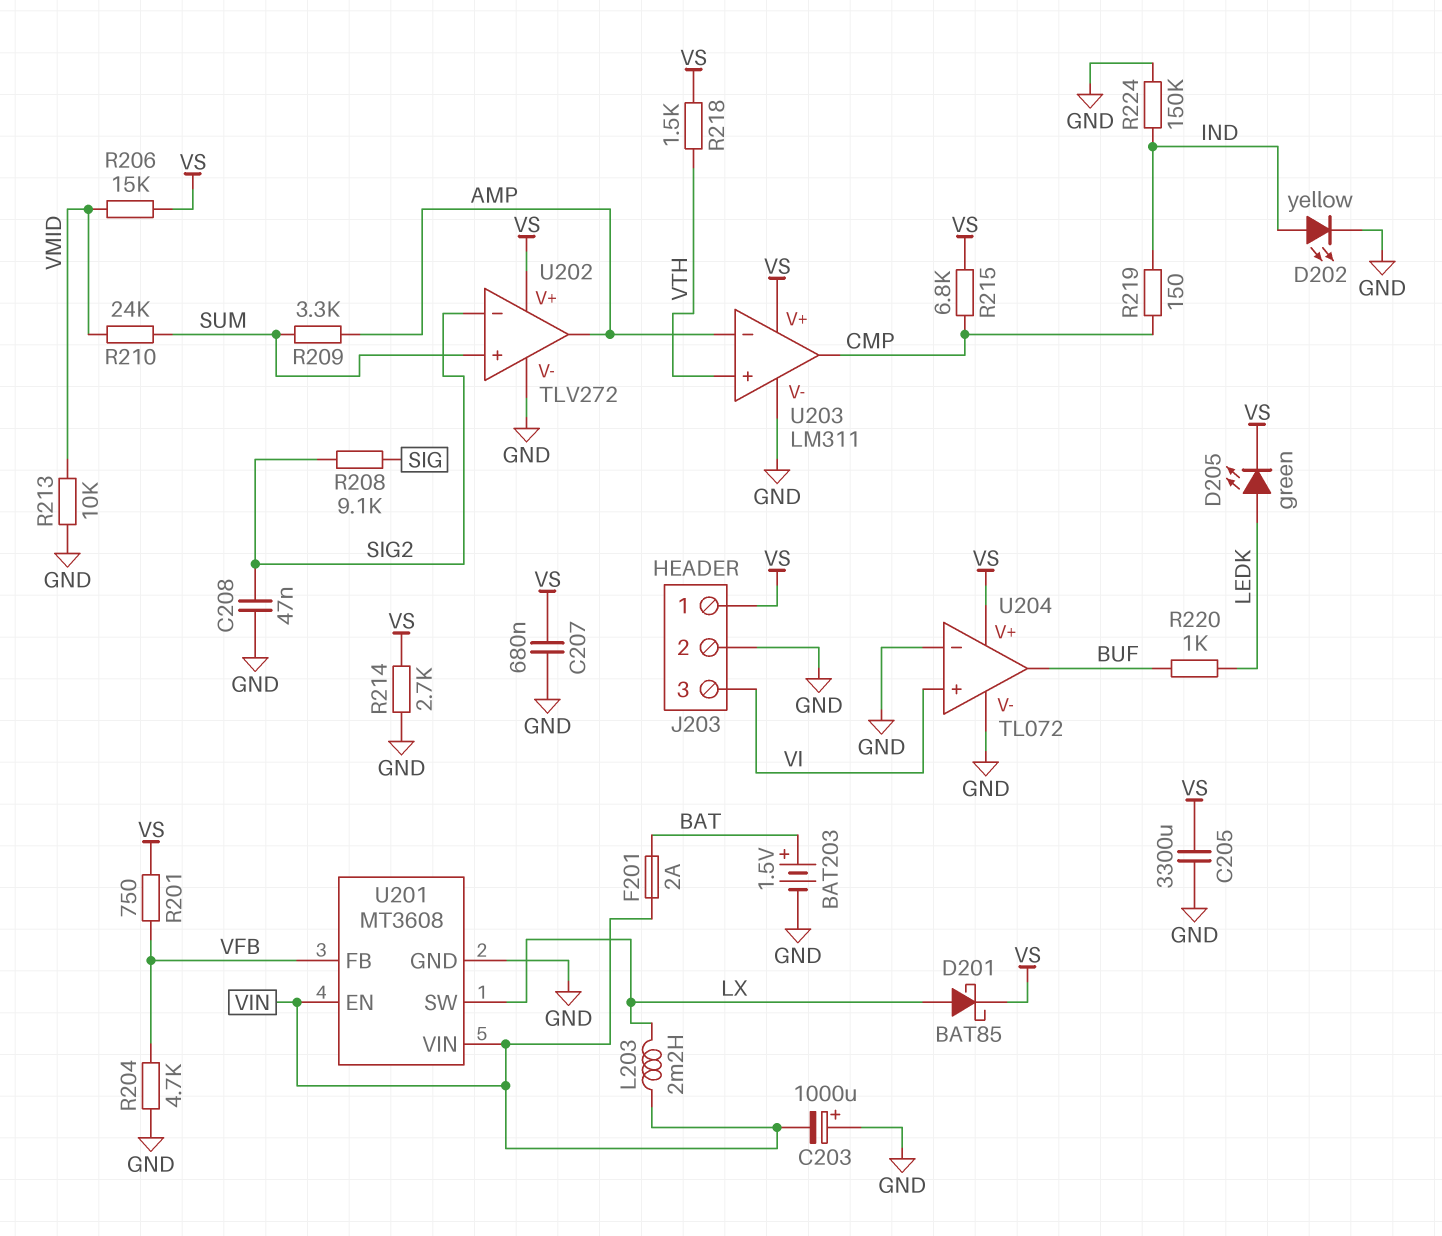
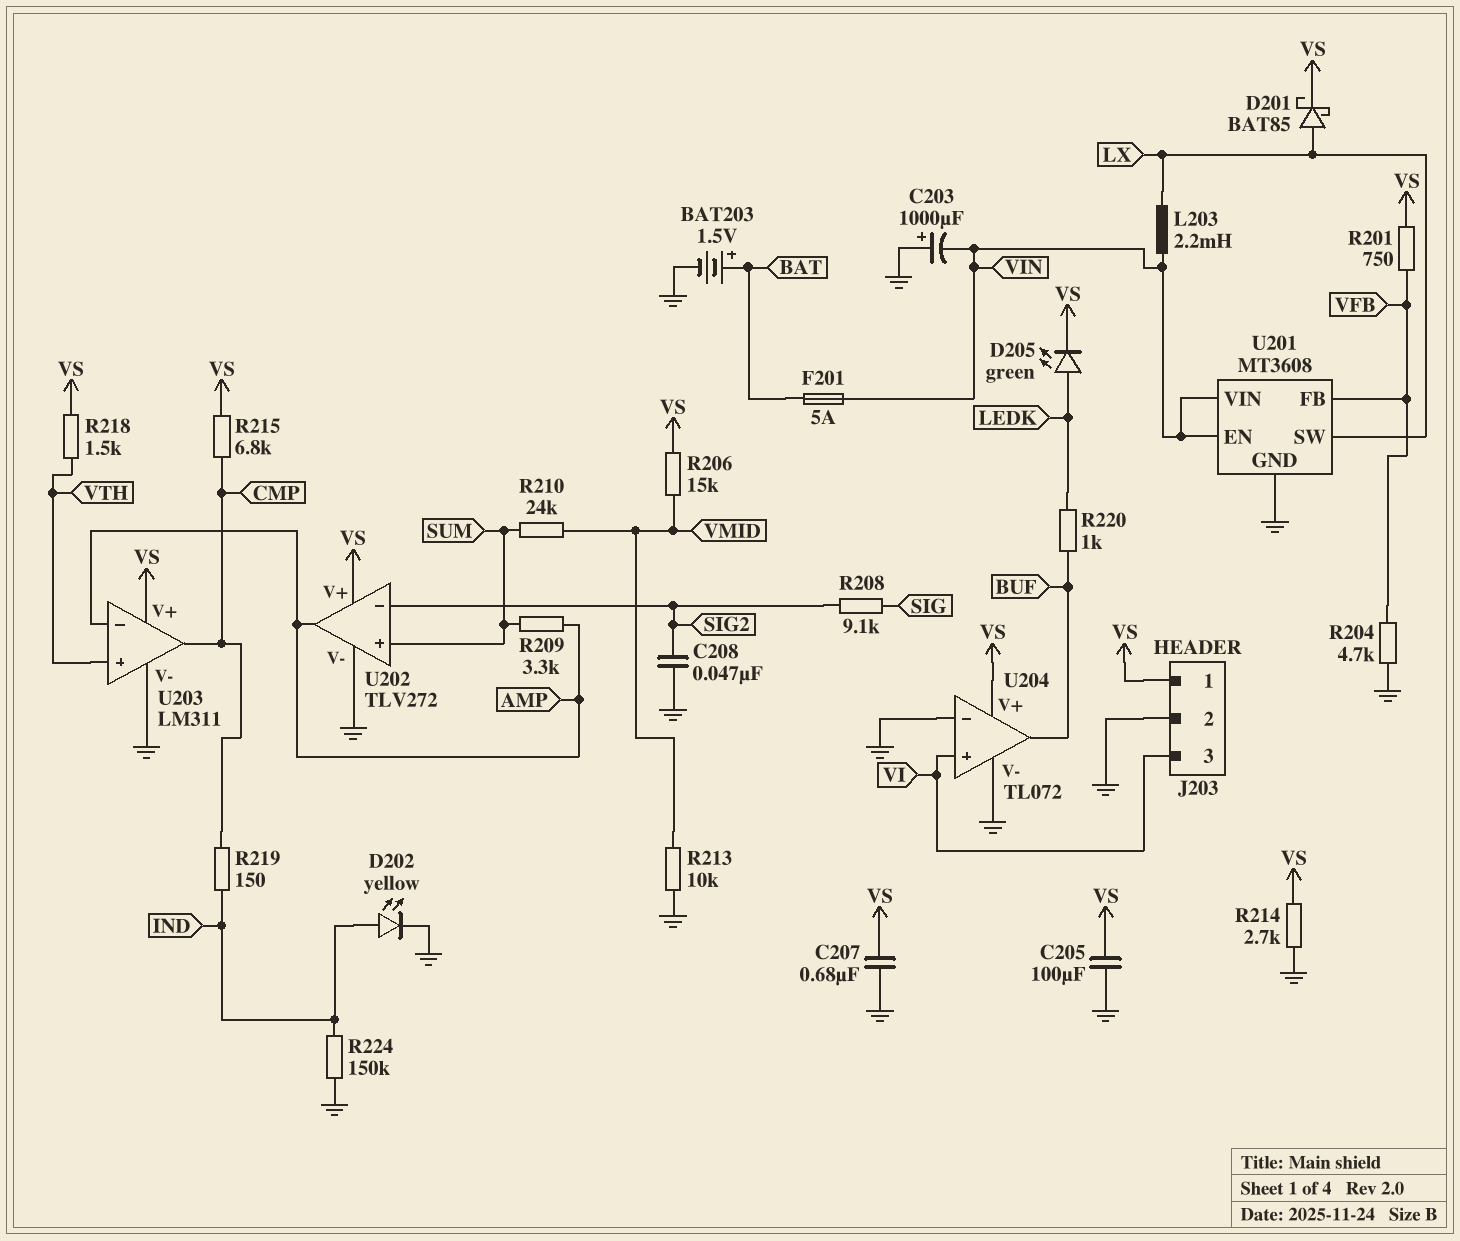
C205: 3300uF (GND, VS) -> 100uF (GND, VS)
F201: 2A (BAT, VIN) -> 5A (BAT, VIN)

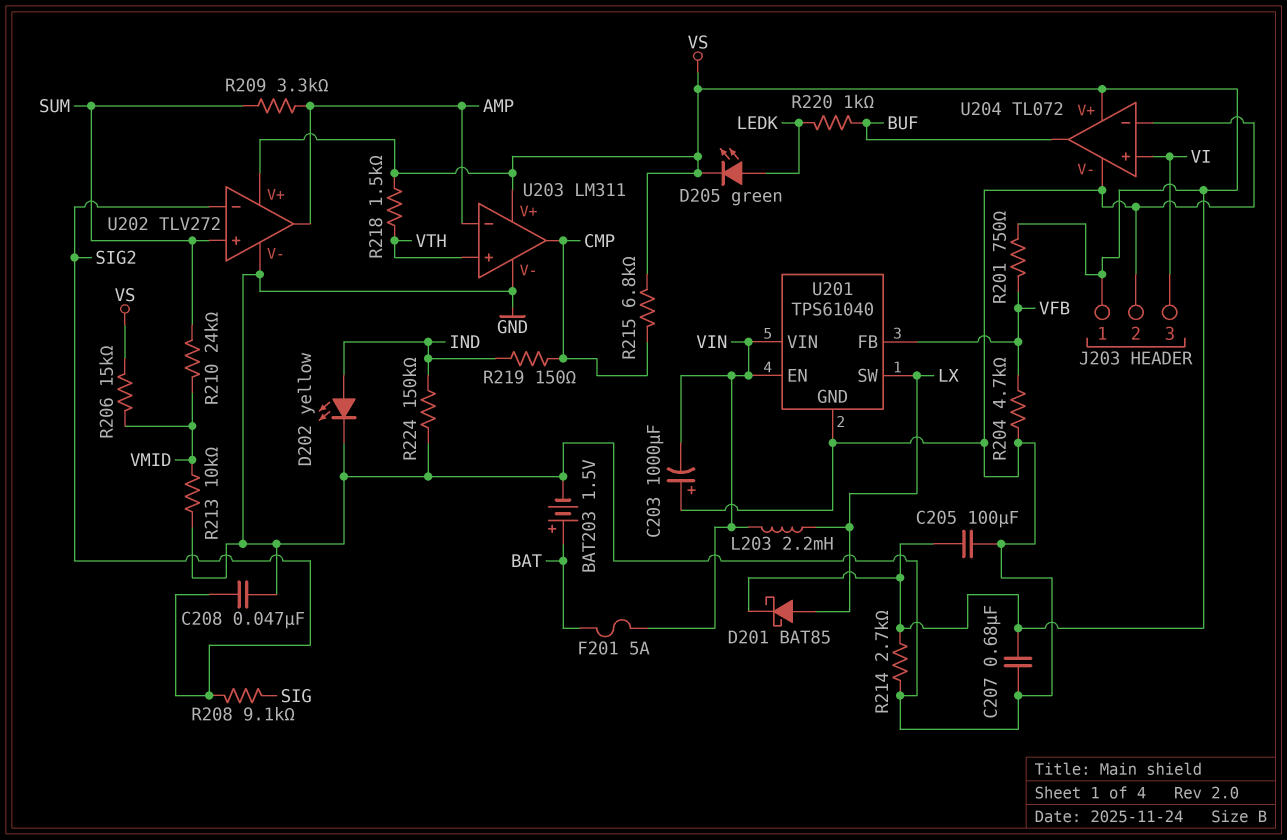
U201: MT3608 -> TPS61040

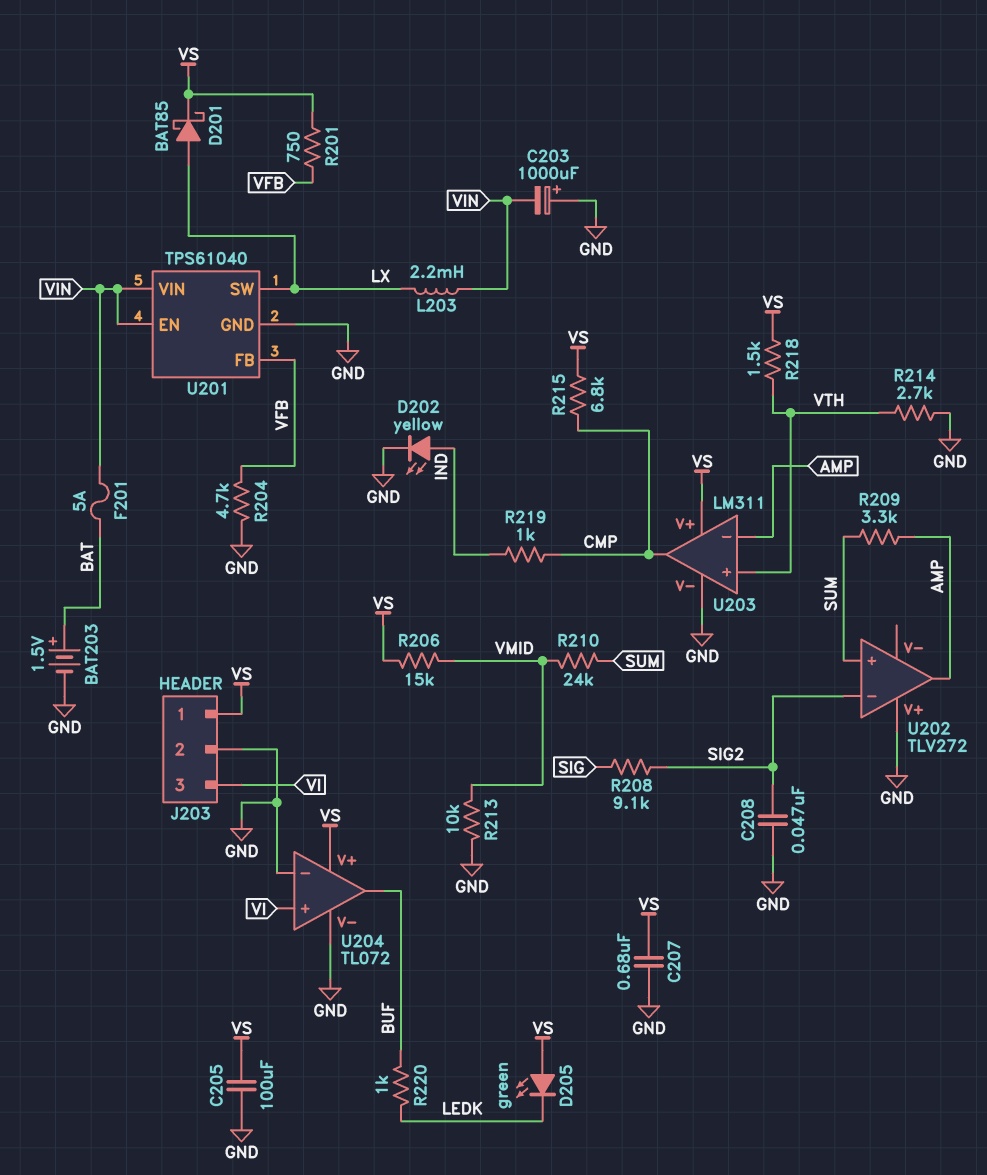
D205: LED green (A LEDK, K VS) -> LED green (A VS, K LEDK)
R214: 2.7k (GND, VS) -> 2.7k (GND, VTH)
R219: 150 (CMP, IND) -> 1k (CMP, IND)
R224: 150k (GND, IND) -> none
U202 pin V+: VS -> GND
U202 pin V-: GND -> none

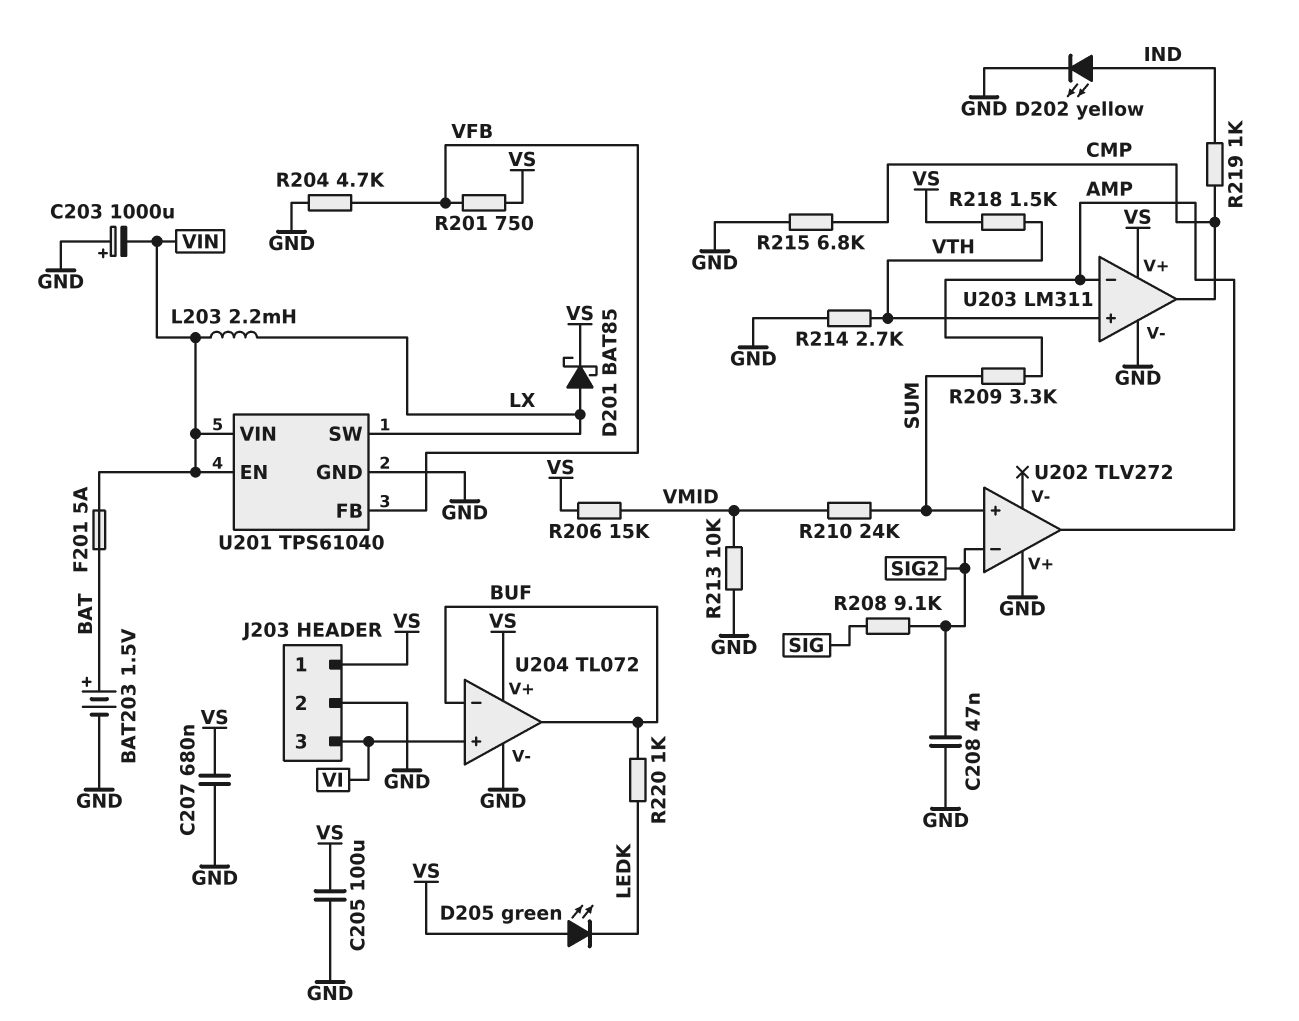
R215: 6.8k (CMP, VS) -> 6.8k (CMP, GND)
U204 pin in-: GND -> BUF

